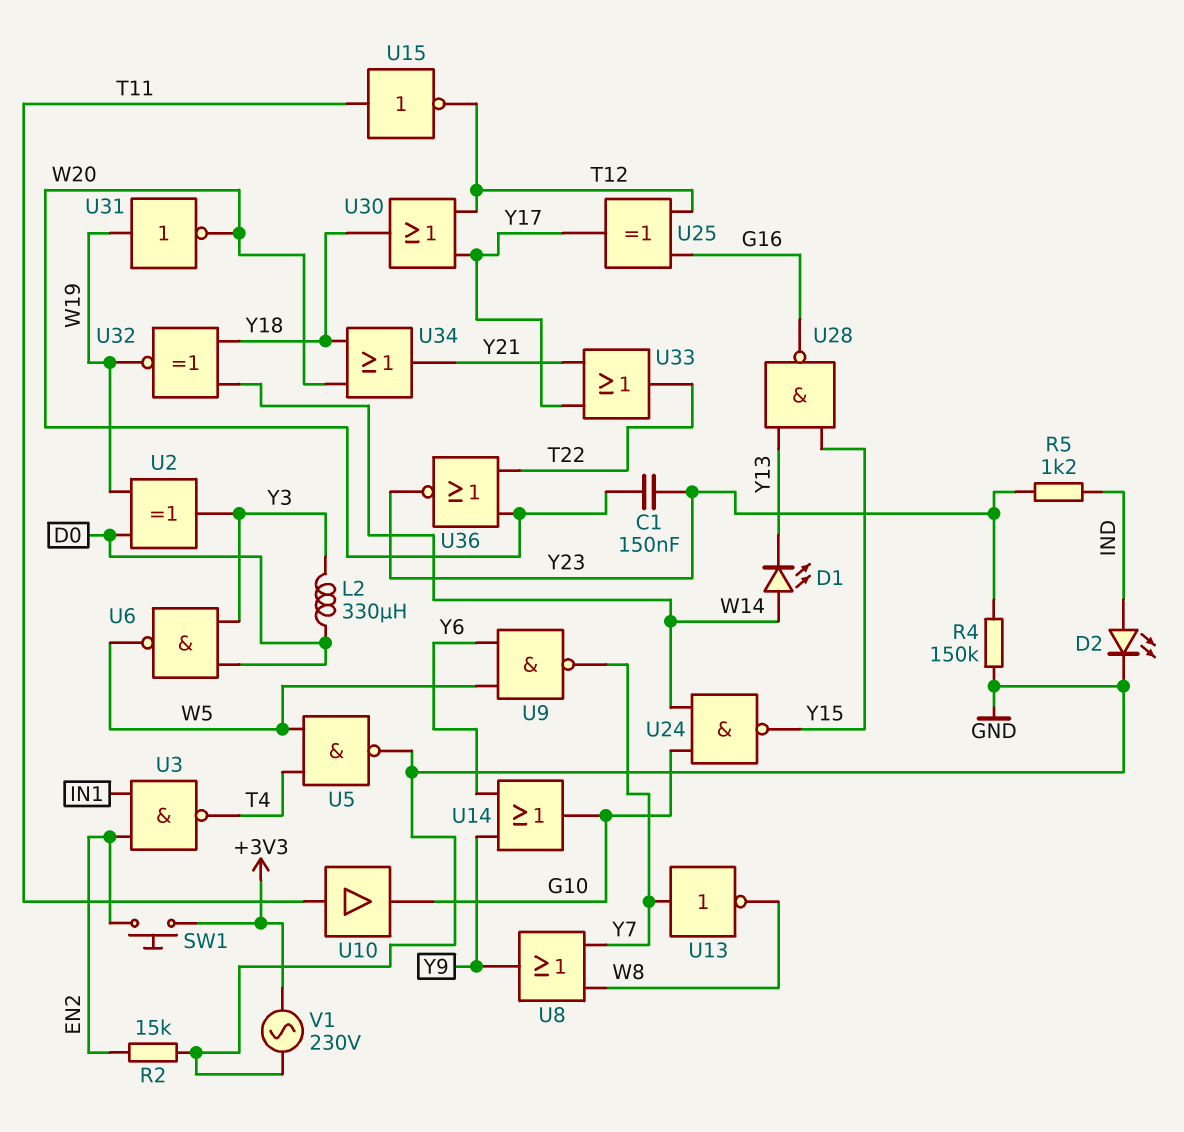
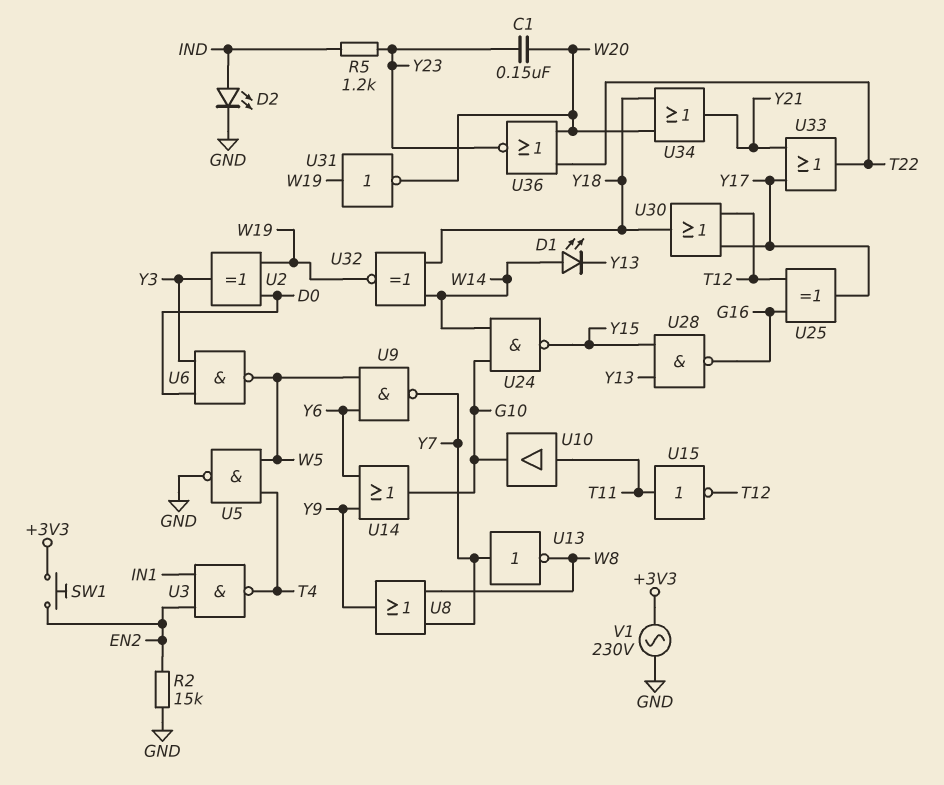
L2: 330uH (D0, Y3) -> none
R4: 150k (GND, Y23) -> none

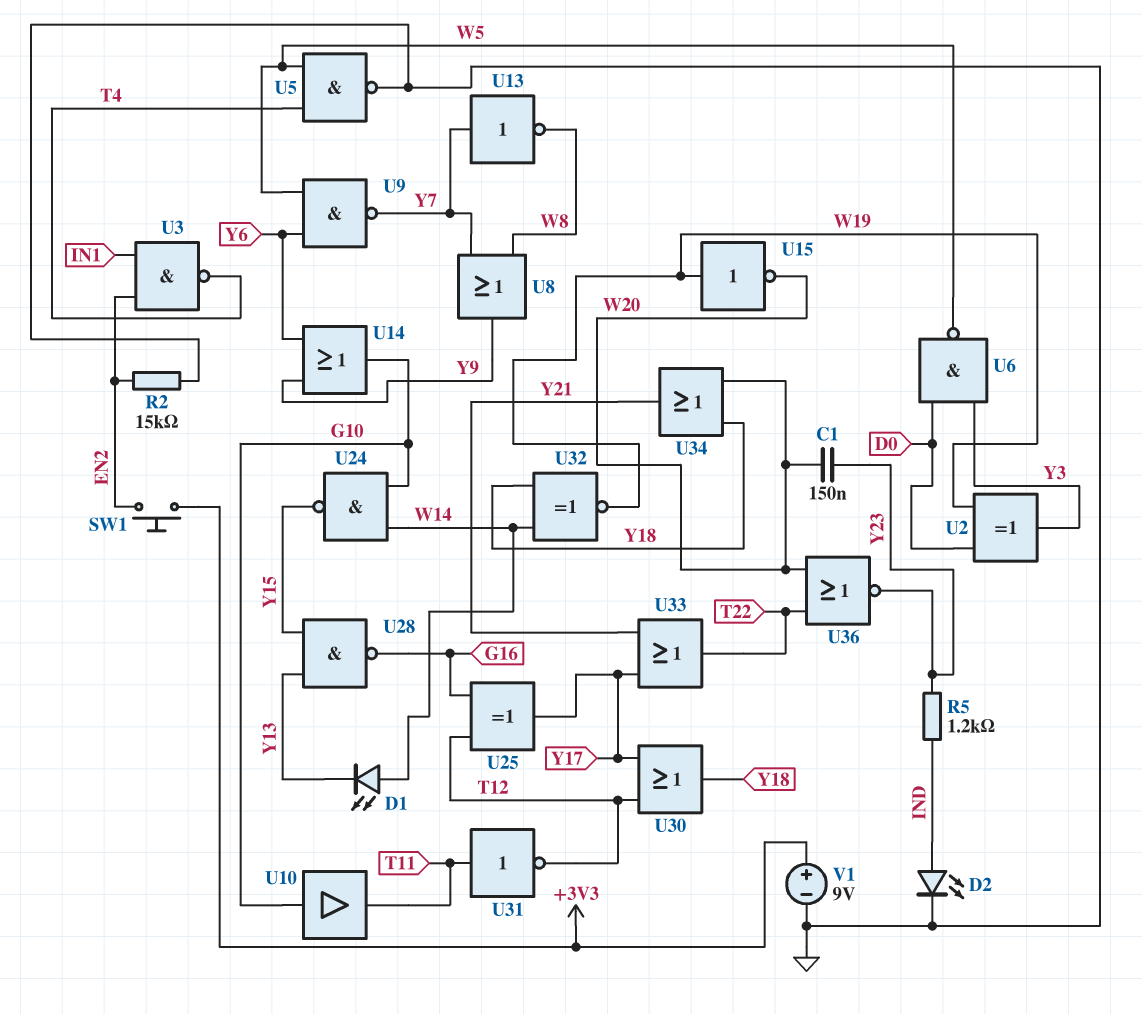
U10: buffer (in T11, out G10) -> buffer (in G10, out T11)
U15: NOT (in T11, out T12) -> NOT (in W19, out W20)
U31: NOT (in W19, out W20) -> NOT (in T11, out T12)
V1: AC 230V (+3V3, GND) -> 9V (plus +3V3, minus GND)

